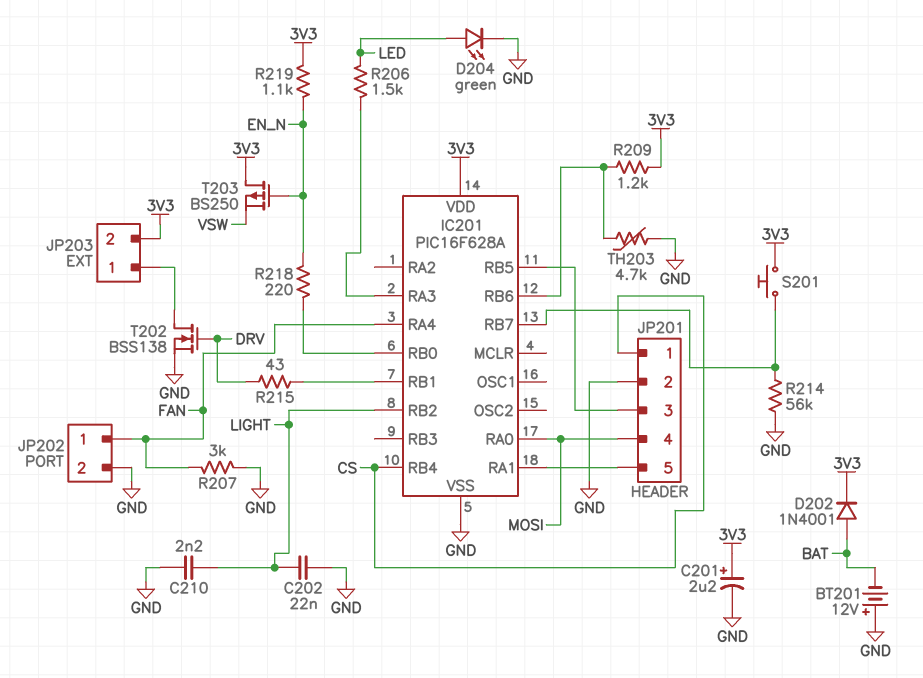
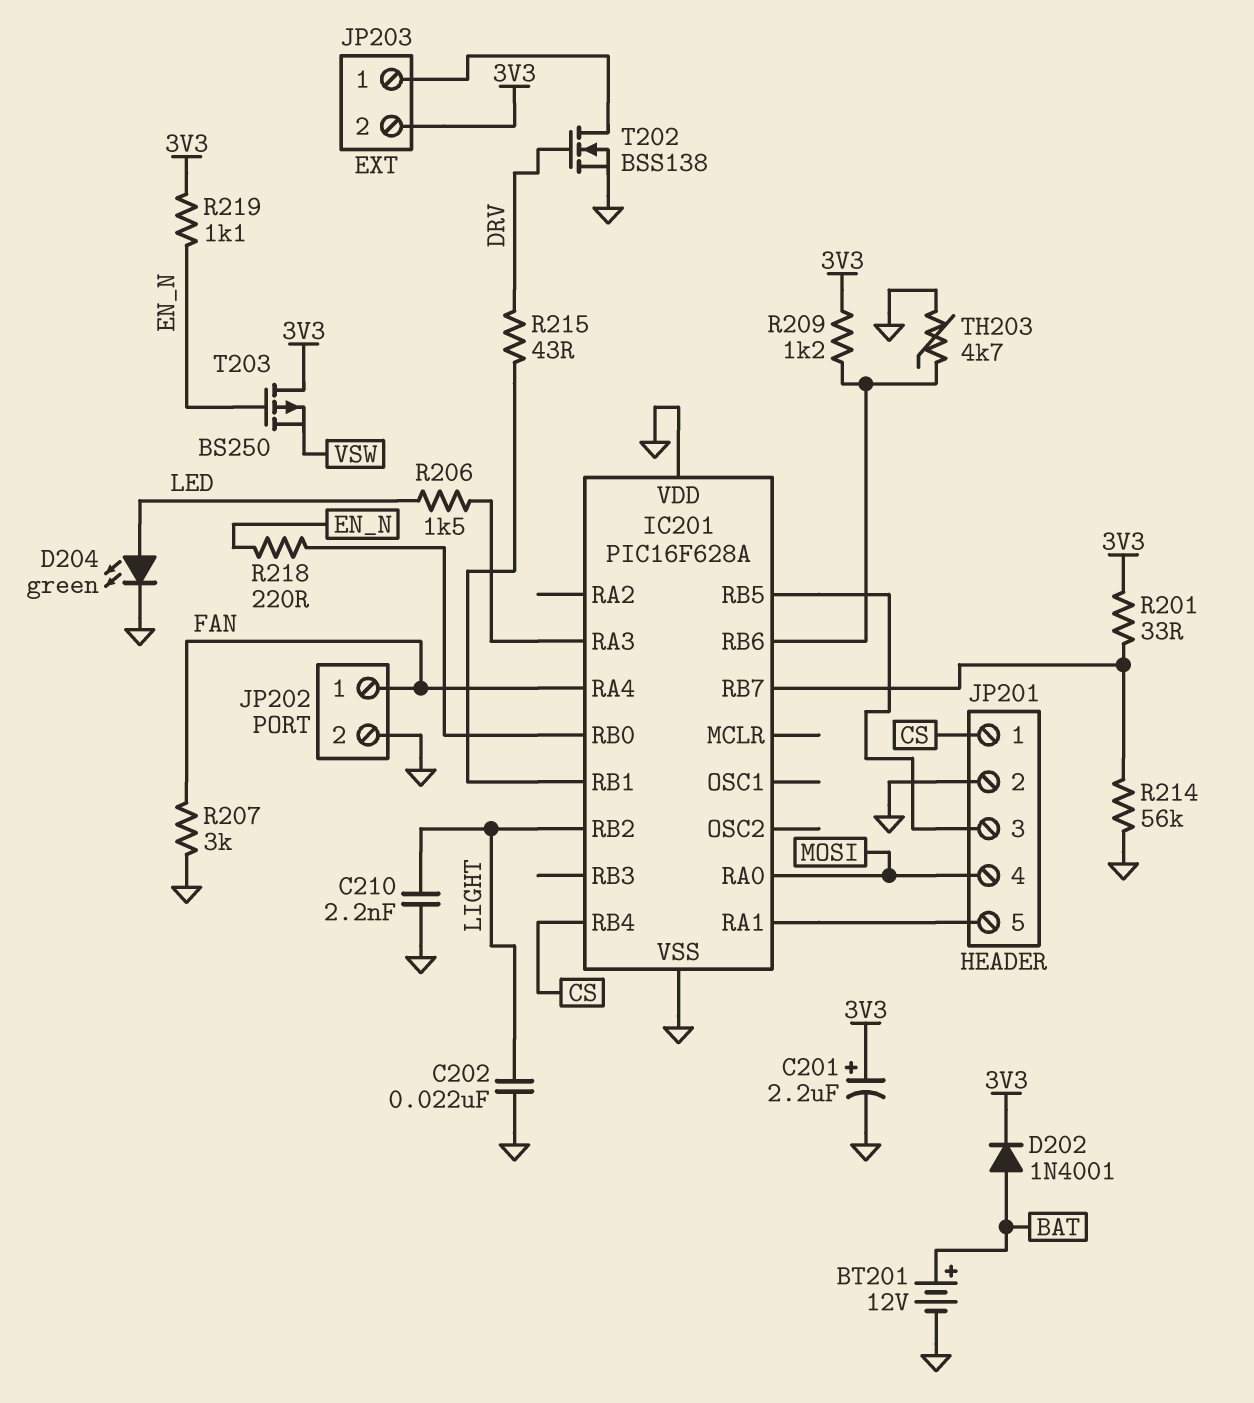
BT201: 12V (plus GND, minus BAT) -> 12V (plus BAT, minus GND)
IC201 pin VDD: 3V3 -> GND
R201: none -> 33 (3V3, IC201/RB7)
S201: button (3V3, IC201/RB7) -> none

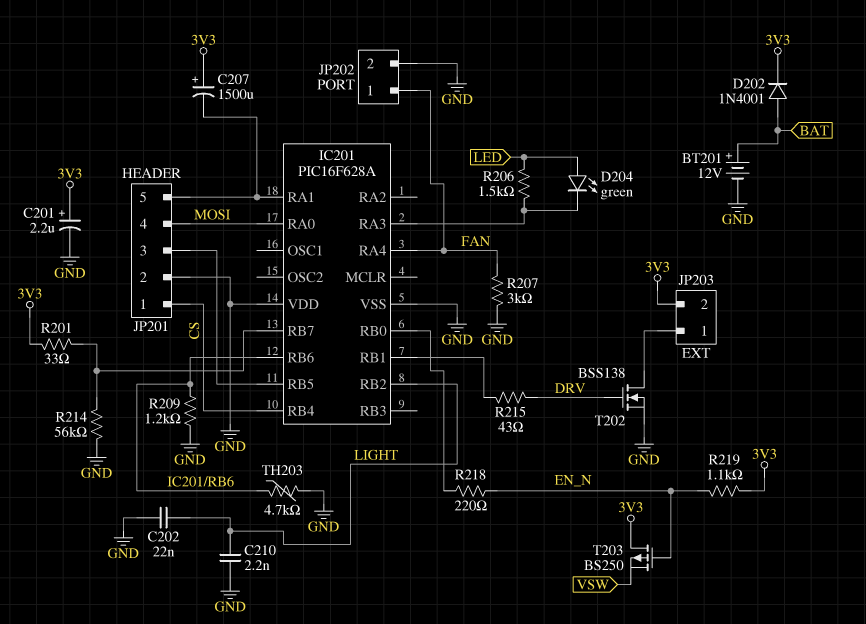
C207: none -> 1500uF (plus 3V3, minus IC201/RA1)
D204: LED green (A LED, K GND) -> LED green (A LED, K IC201/RA3)
R209: 1.2k (3V3, IC201/RB6) -> 1.2k (GND, IC201/RB6)

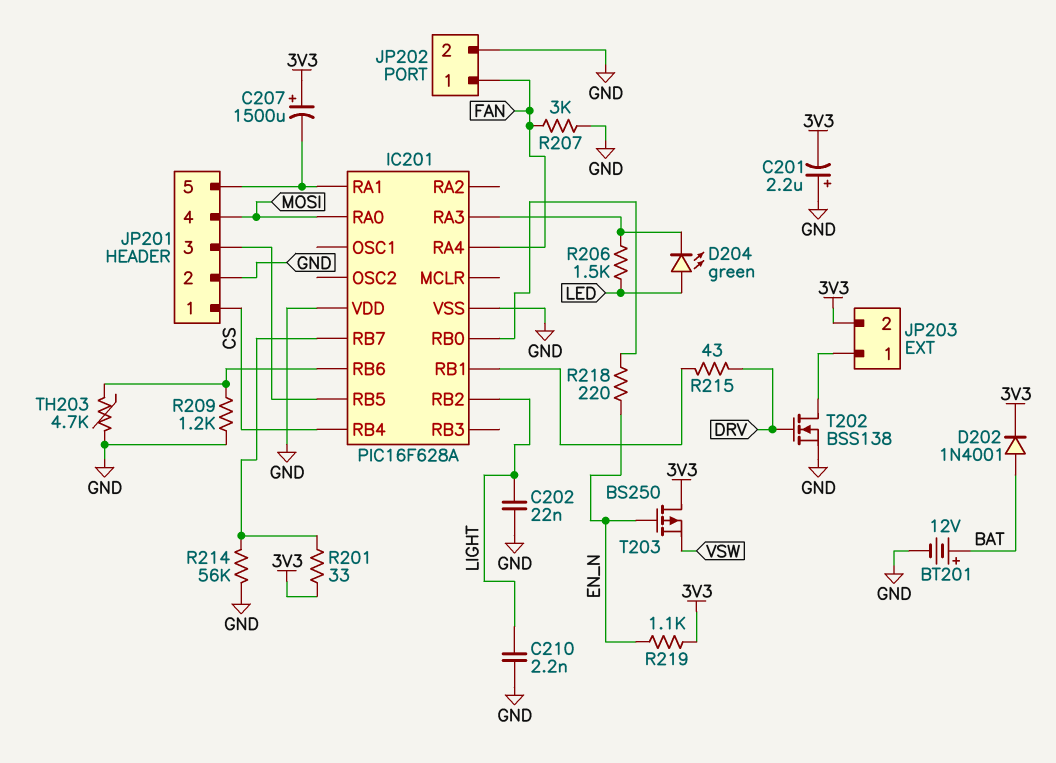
C201: 2.2uF (plus 3V3, minus GND) -> 2.2uF (plus GND, minus 3V3)

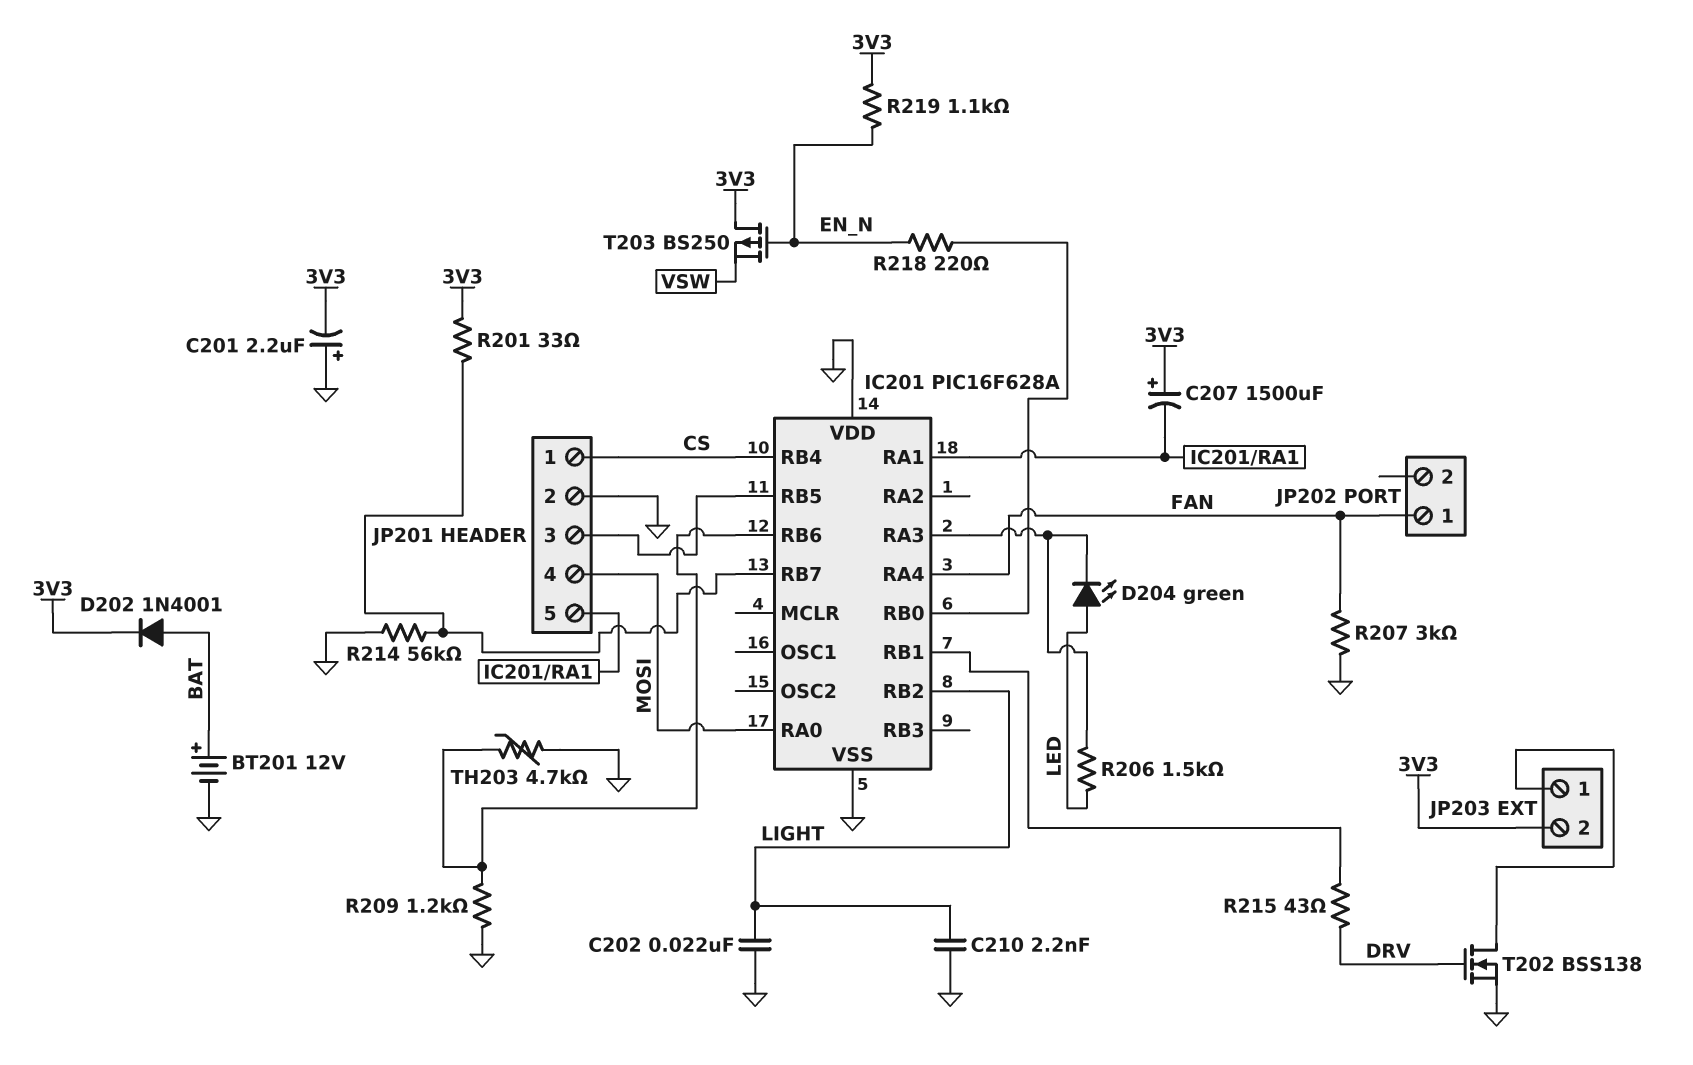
JP202 pin 2: GND -> none

